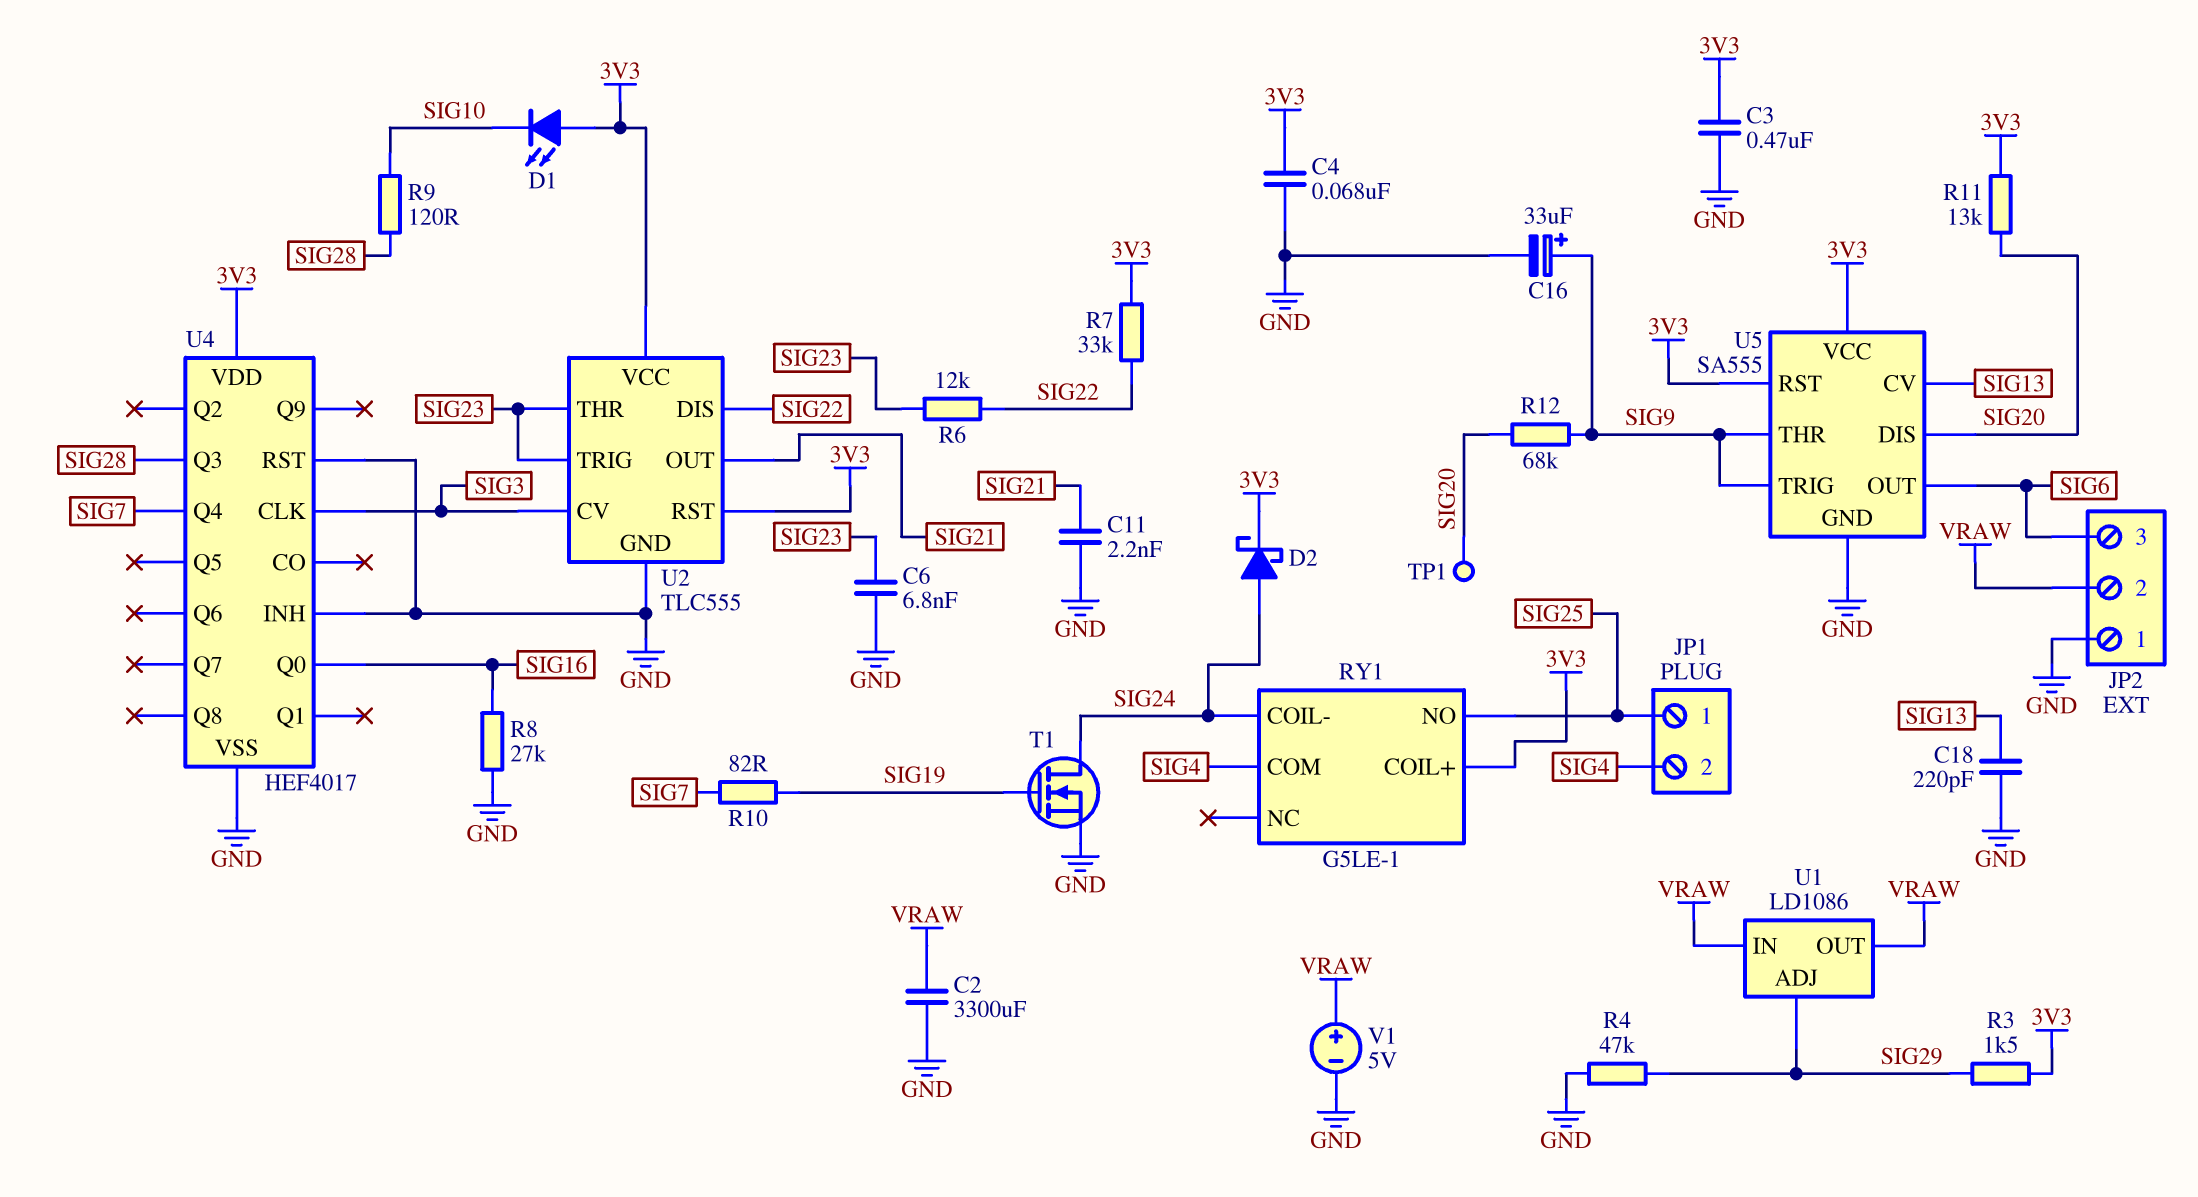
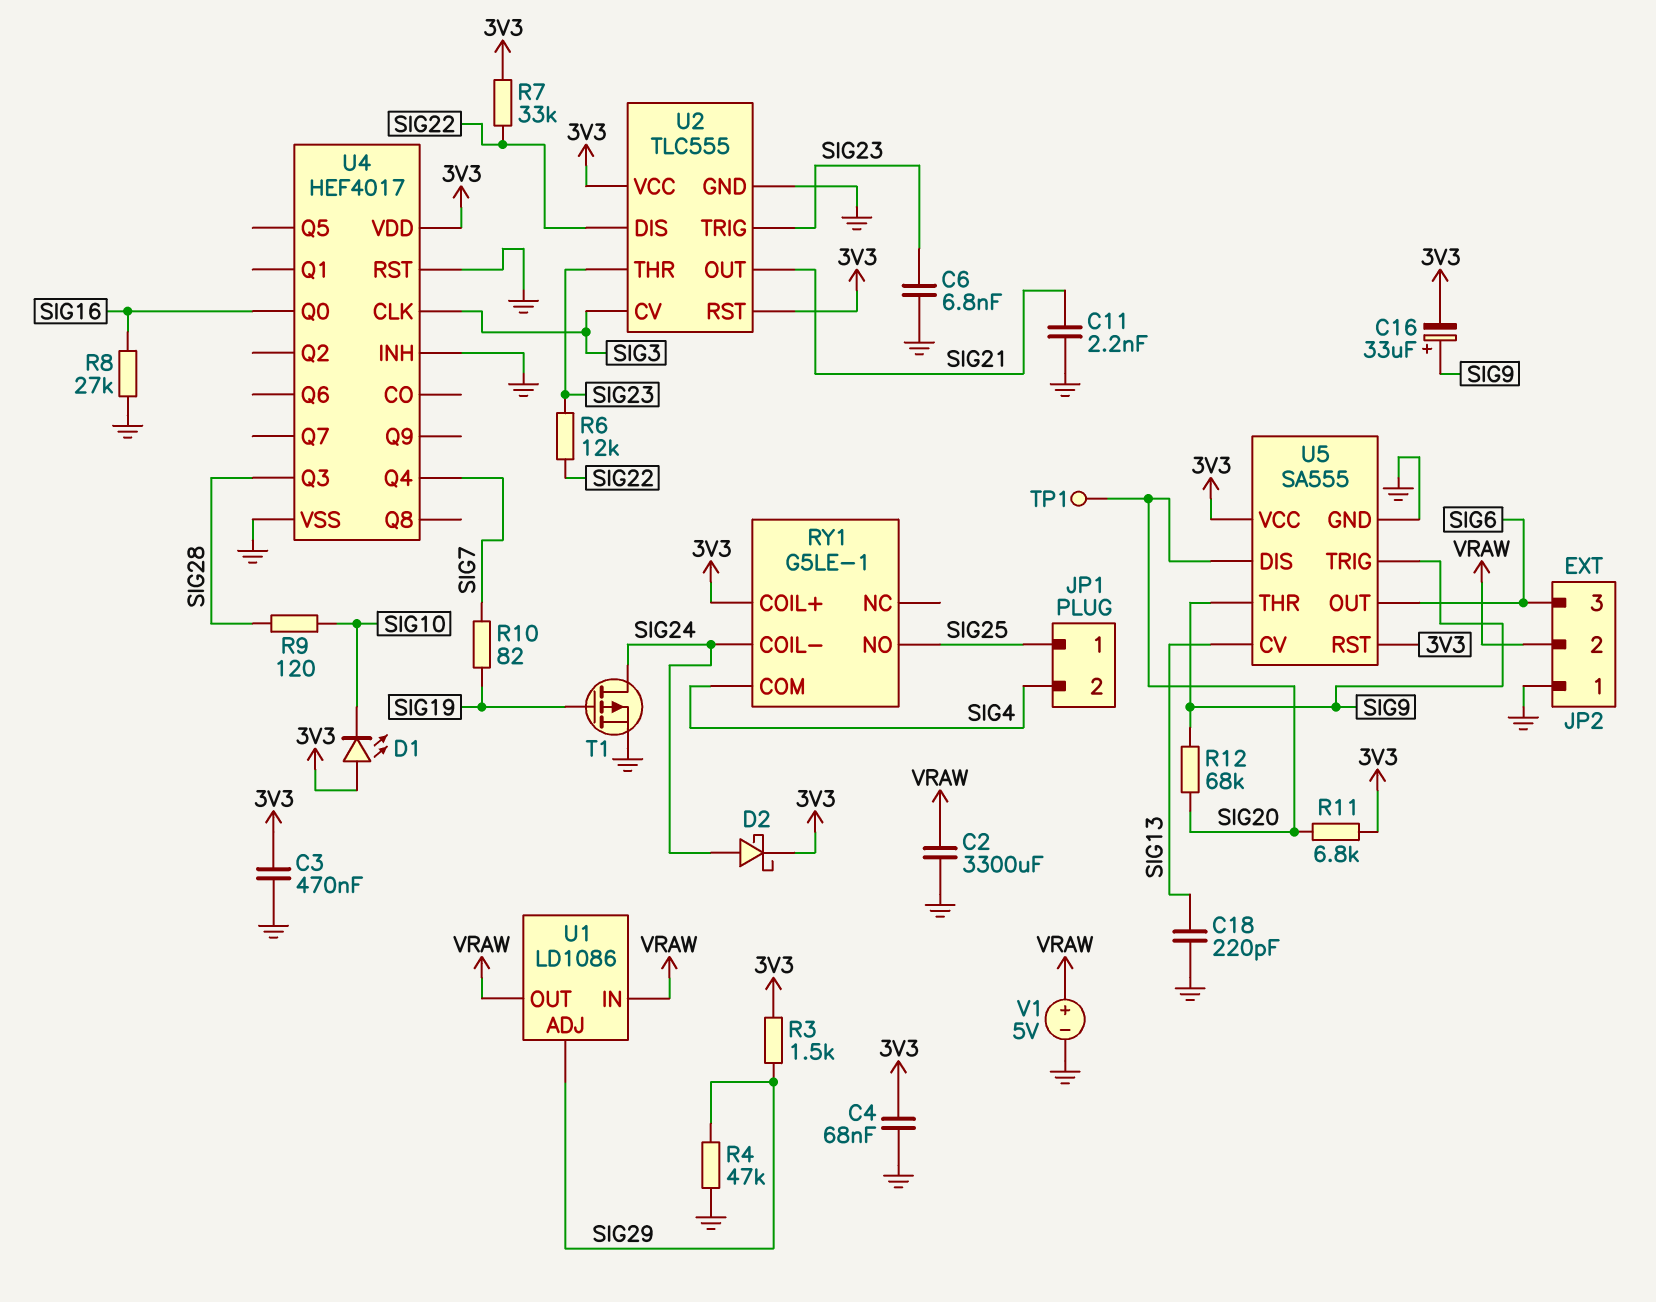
C16: 33uF (plus SIG9, minus GND) -> 33uF (plus SIG9, minus 3V3)
R11: 13k (3V3, SIG20) -> 6.8k (3V3, SIG20)
T1: NMOS (G SIG19, D SIG24, S GND) -> PMOS (G SIG19, D SIG24, S GND)

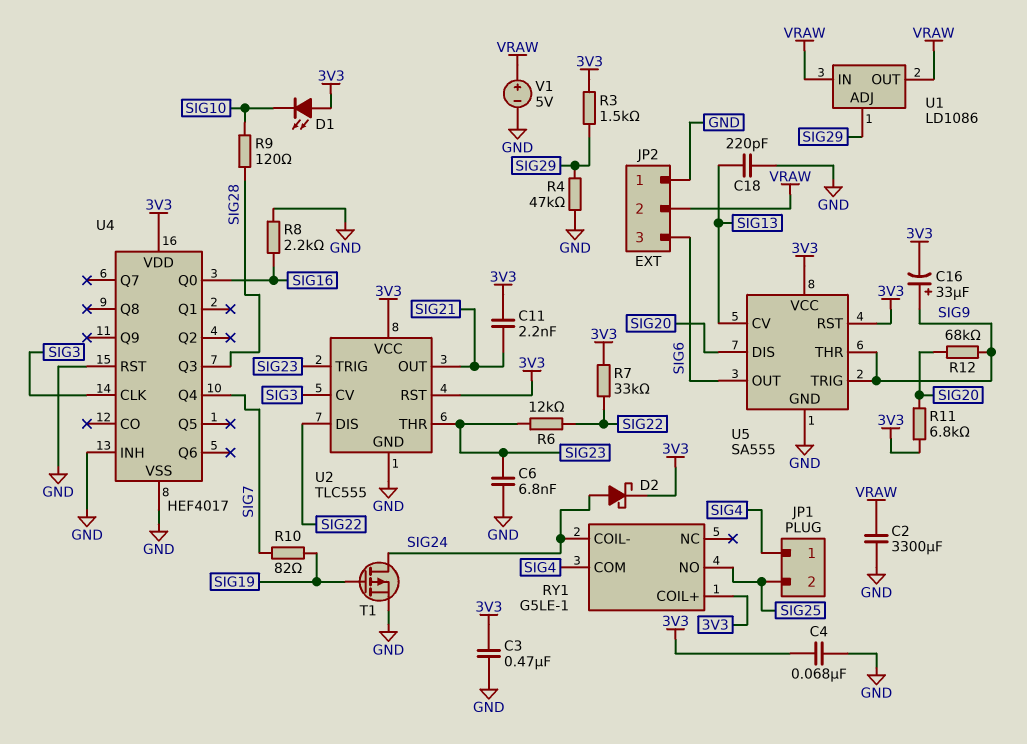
C11: 2.2nF (GND, SIG21) -> 2.2nF (3V3, SIG21)
JP1 pin 1: SIG25 -> SIG4
JP1 pin 2: SIG4 -> SIG25
R8: 27k (GND, SIG16) -> 2.2k (GND, SIG16)
TP1: test point (SIG20) -> none

